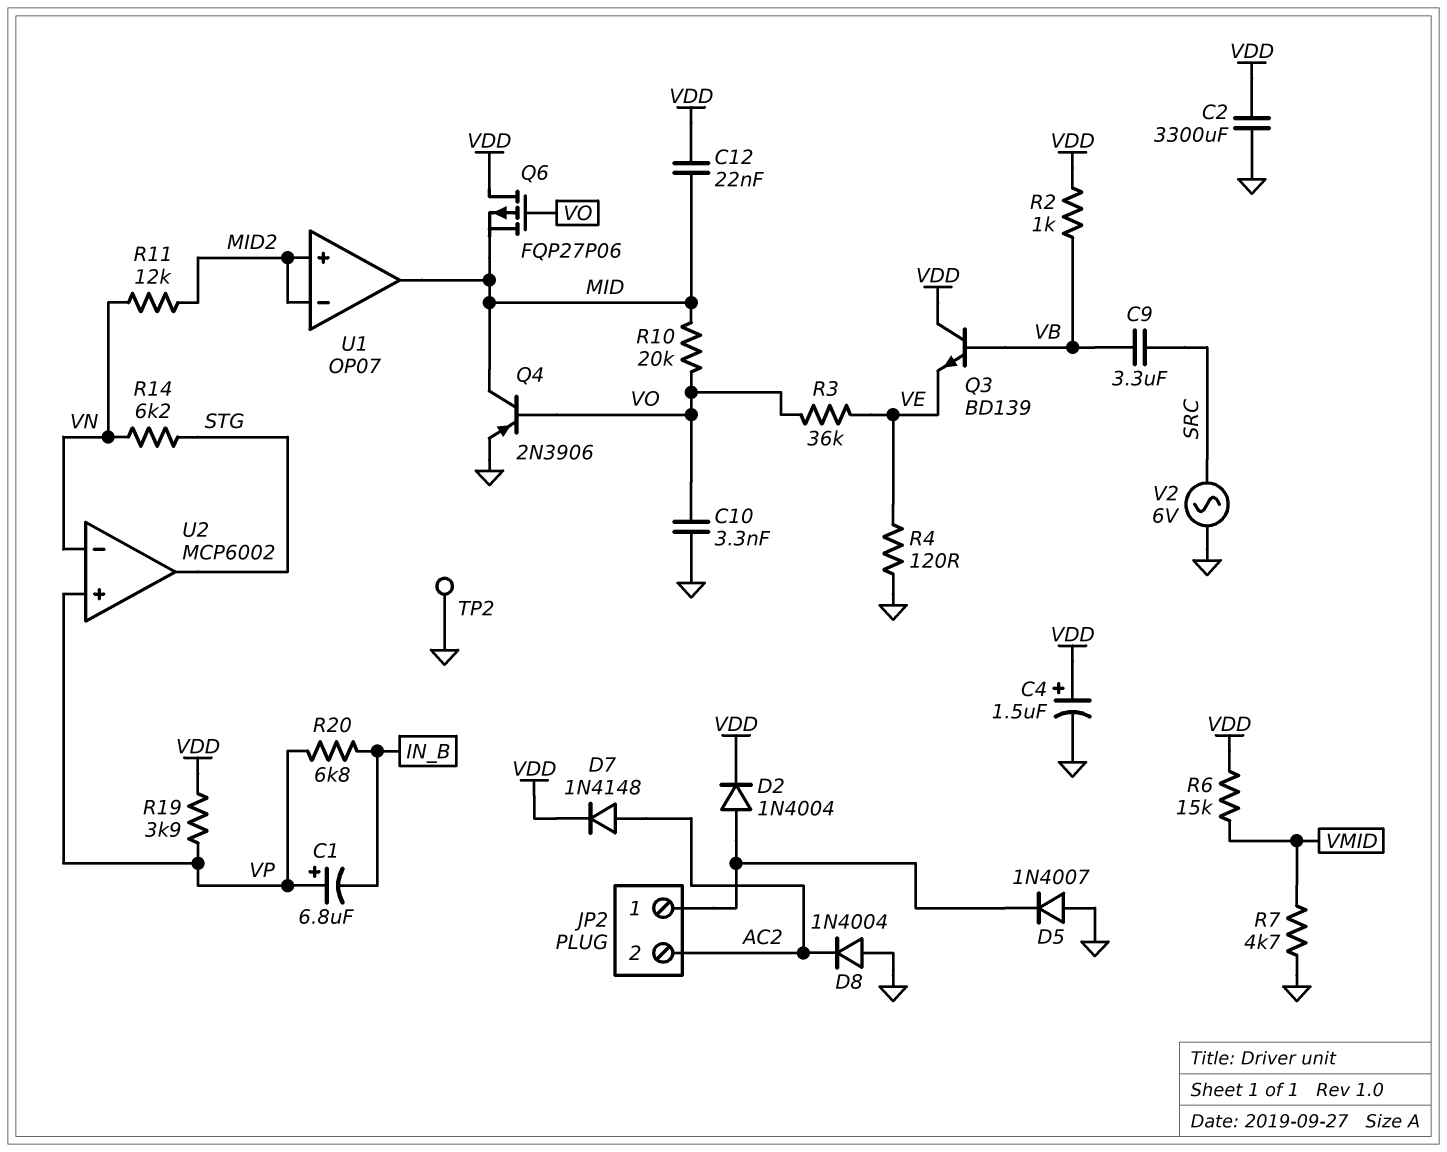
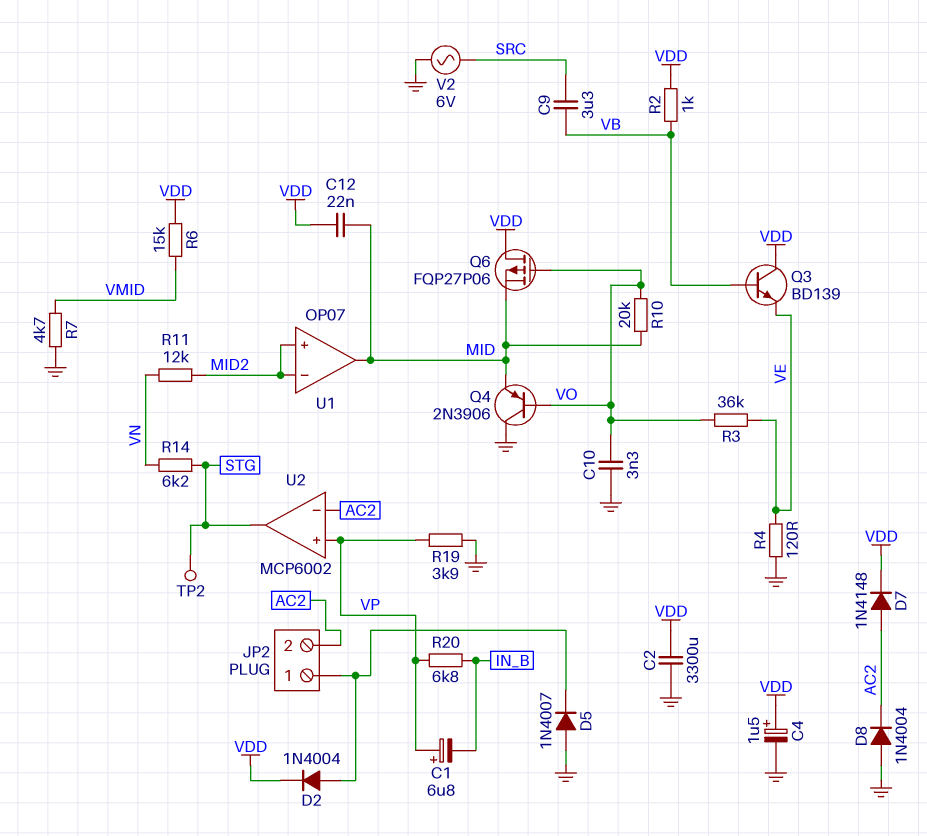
Q4: PNP 2N3906 (B VO, C MID, E GND) -> PNP 2N3906 (B VO, C GND, E MID)
R19: 3.9k (VDD, VP) -> 3.9k (GND, VP)
TP2: test point (GND) -> test point (STG)
U2 pin in-: VN -> AC2

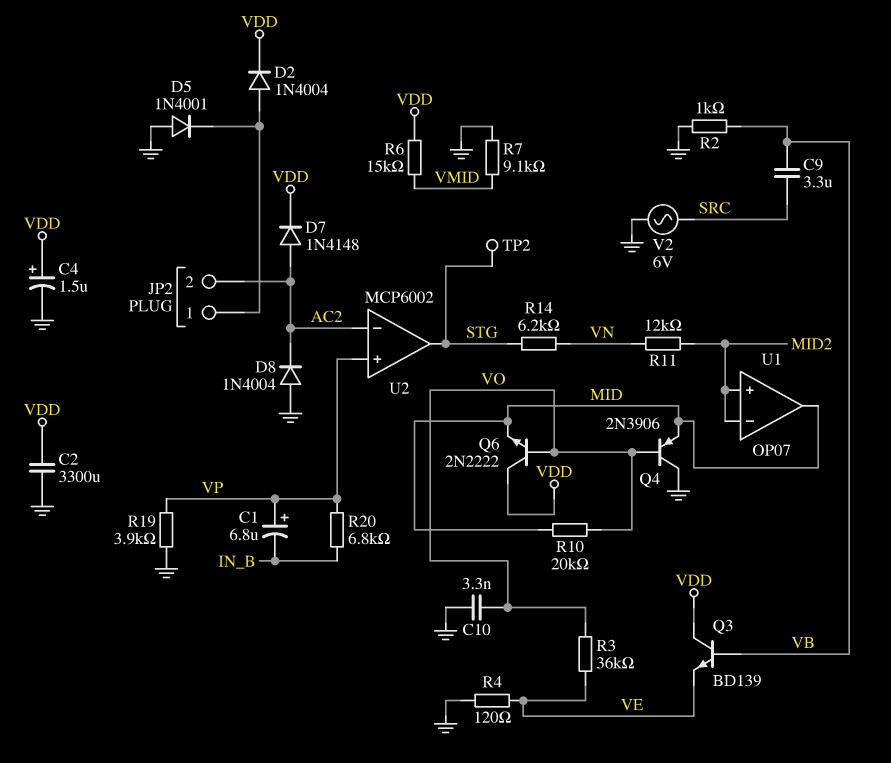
C12: 22nF (MID, VDD) -> none
D5: diode 1N4007 (A GND, K JP2/1) -> diode 1N4001 (A GND, K JP2/1)
Q6: PMOS FQP27P06 (G VO, D VDD, S MID) -> NPN 2N2222 (B VO, C VDD, E MID)
R2: 1k (VB, VDD) -> 1k (GND, VB)
R7: 4.7k (GND, VMID) -> 9.1k (GND, VMID)

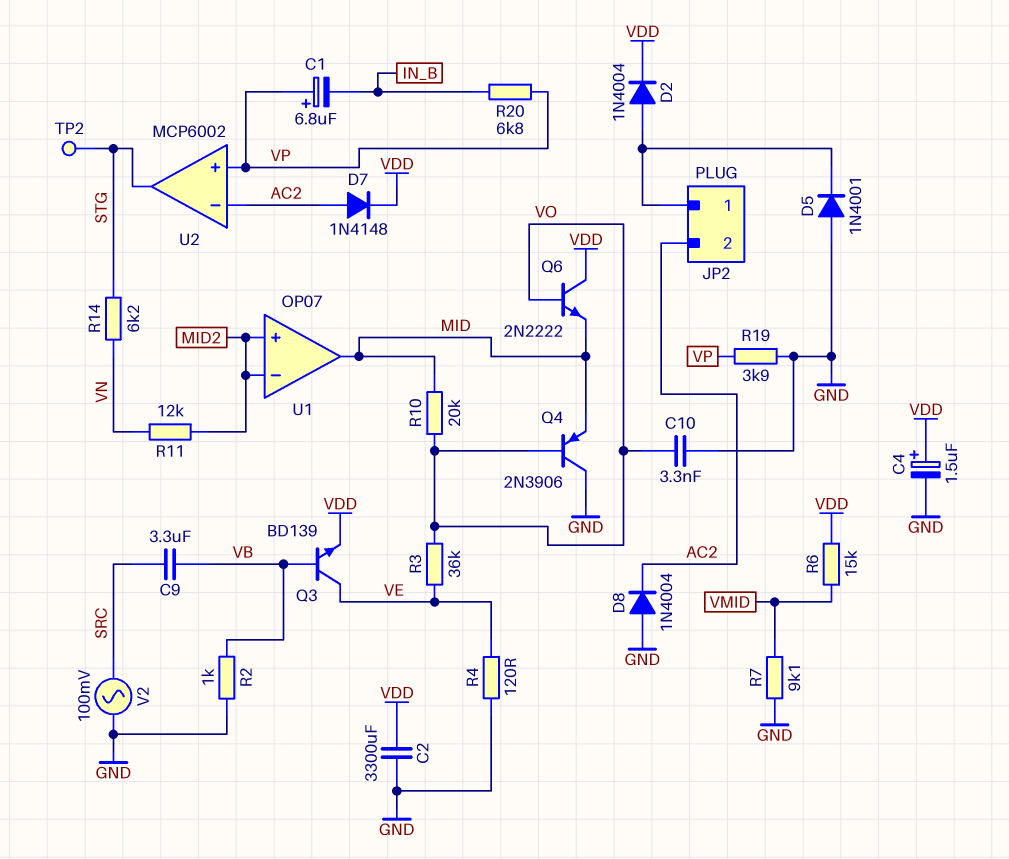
Q3: NPN BD139 (B VB, C VDD, E VE) -> NPN BD139 (B VB, C VE, E VDD)
V2: AC 6V (GND, SRC) -> AC 100mV (GND, SRC)

